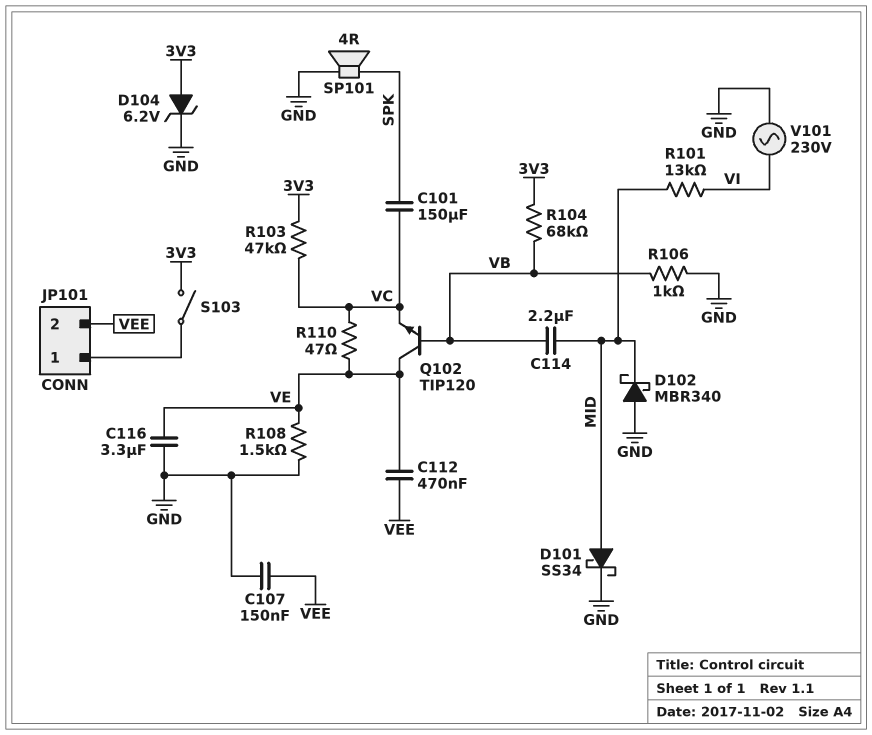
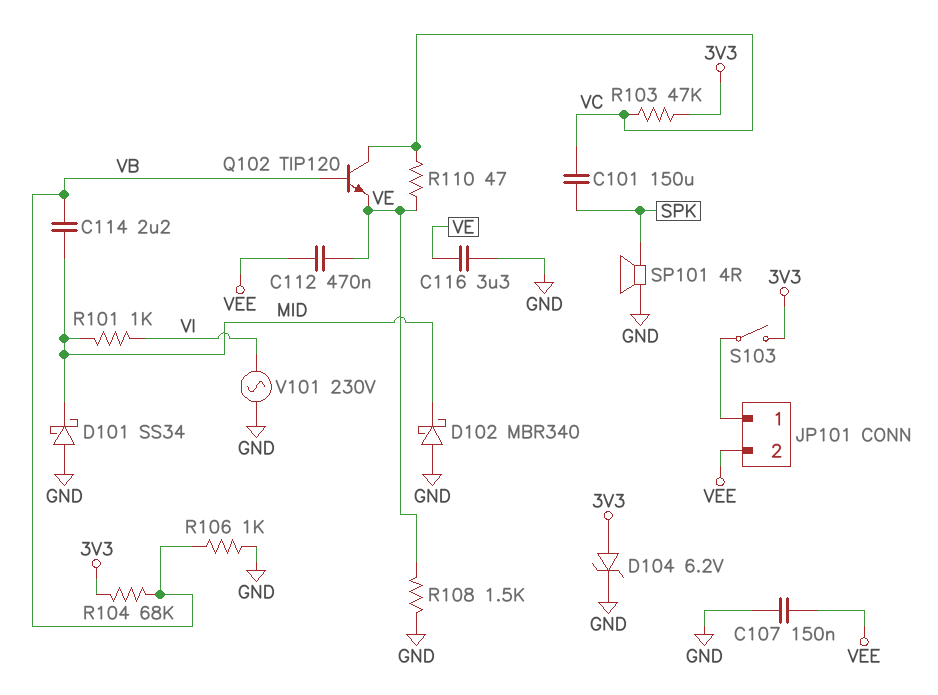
D101: schottky SS34 (A MID, K GND) -> schottky SS34 (A GND, K MID)
Q102: NPN TIP120 (B VB, C VE, E VC) -> NPN TIP120 (B VB, C VC, E VE)
R101: 13k (MID, VI) -> 1k (MID, VI)

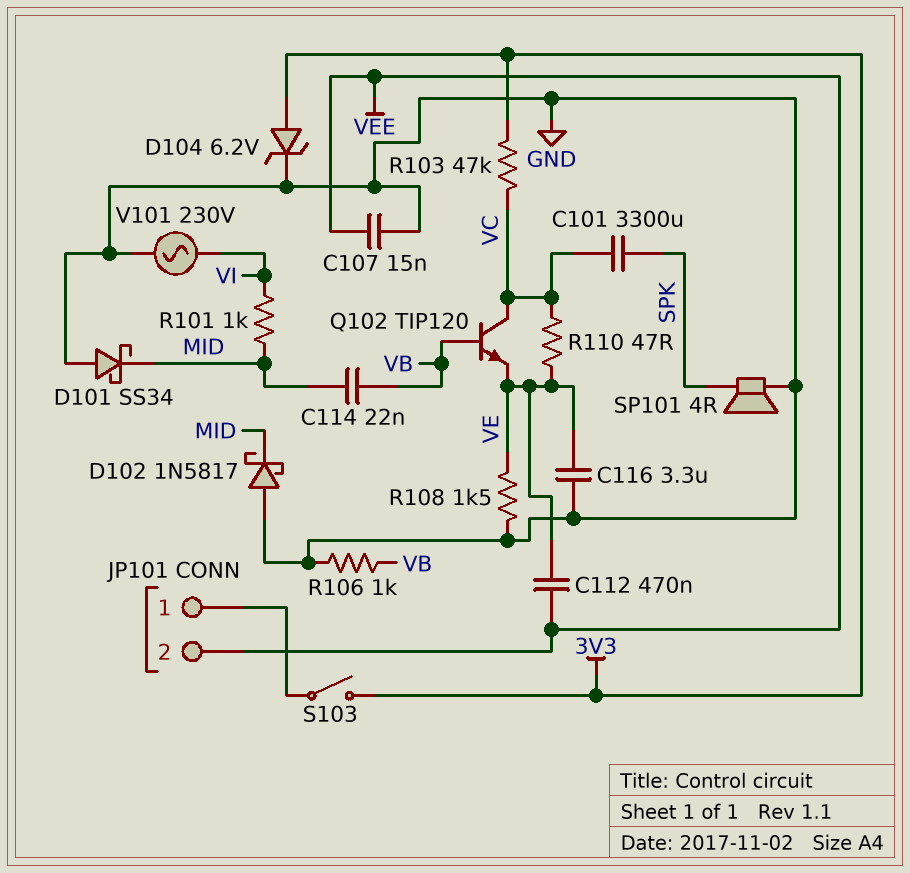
C101: 150uF (SPK, VC) -> 3300uF (SPK, VC)
C107: 150nF (GND, VEE) -> 15nF (GND, VEE)
C114: 2.2uF (MID, VB) -> 22nF (MID, VB)
D102: schottky MBR340 (A GND, K MID) -> schottky 1N5817 (A GND, K MID)
R104: 68k (3V3, VB) -> none

